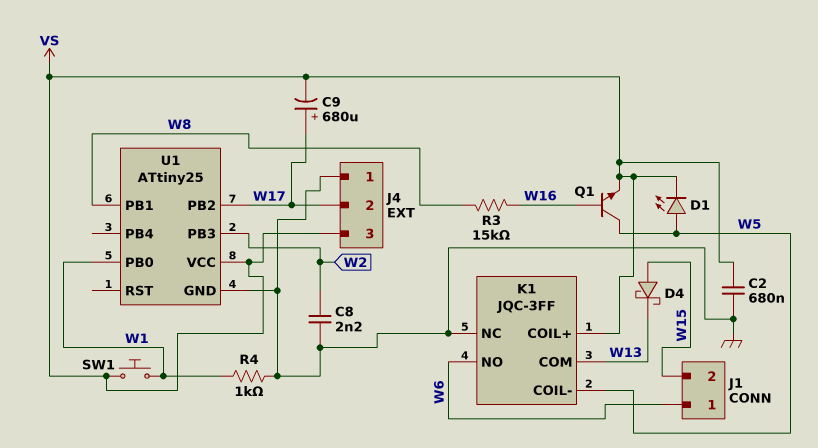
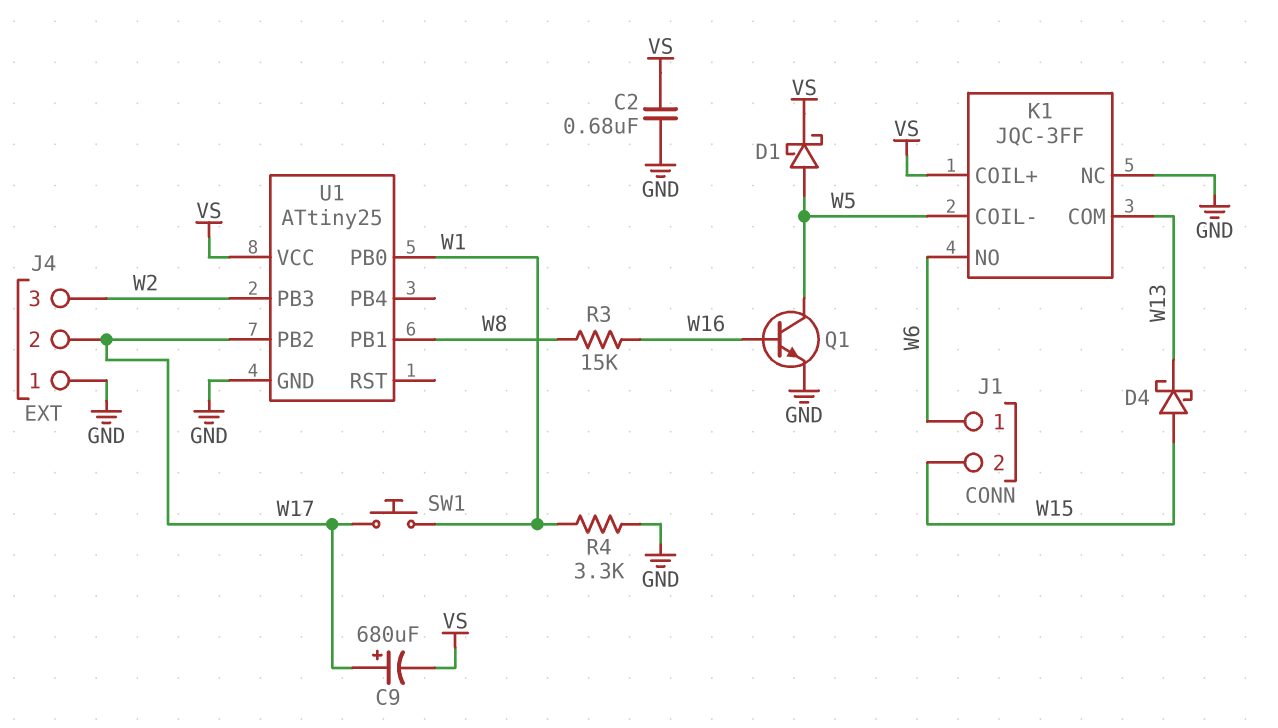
C8: 2.2nF (GND, W2) -> none
D1: LED (A W5, K VS) -> schottky (A W5, K VS)
J4 pin 3: VS -> W2
Q1: NPN (B W16, C W5, E VS) -> NPN (B W16, C W5, E GND)
R4: 1k (GND, W1) -> 3.3k (GND, W1)
SW1: button (VS, W1) -> button (W1, W17)

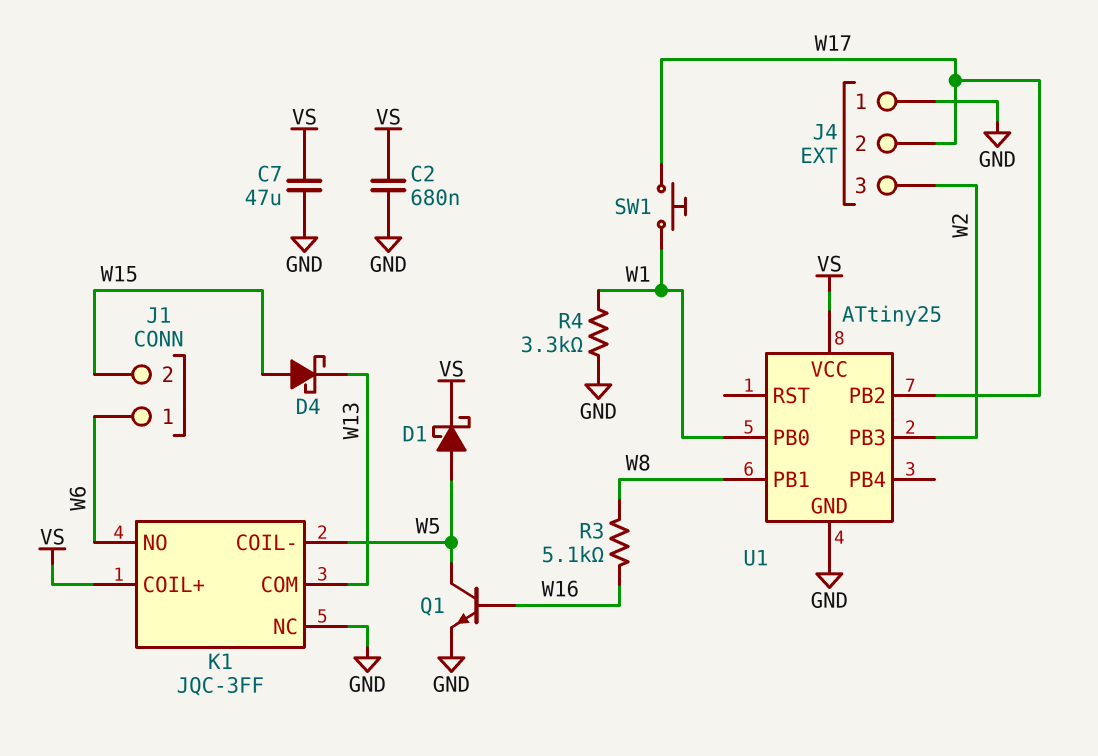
C7: none -> 47uF (GND, VS)
C9: 680uF (plus W17, minus VS) -> none
R3: 15k (W8, W16) -> 5.1k (W8, W16)

